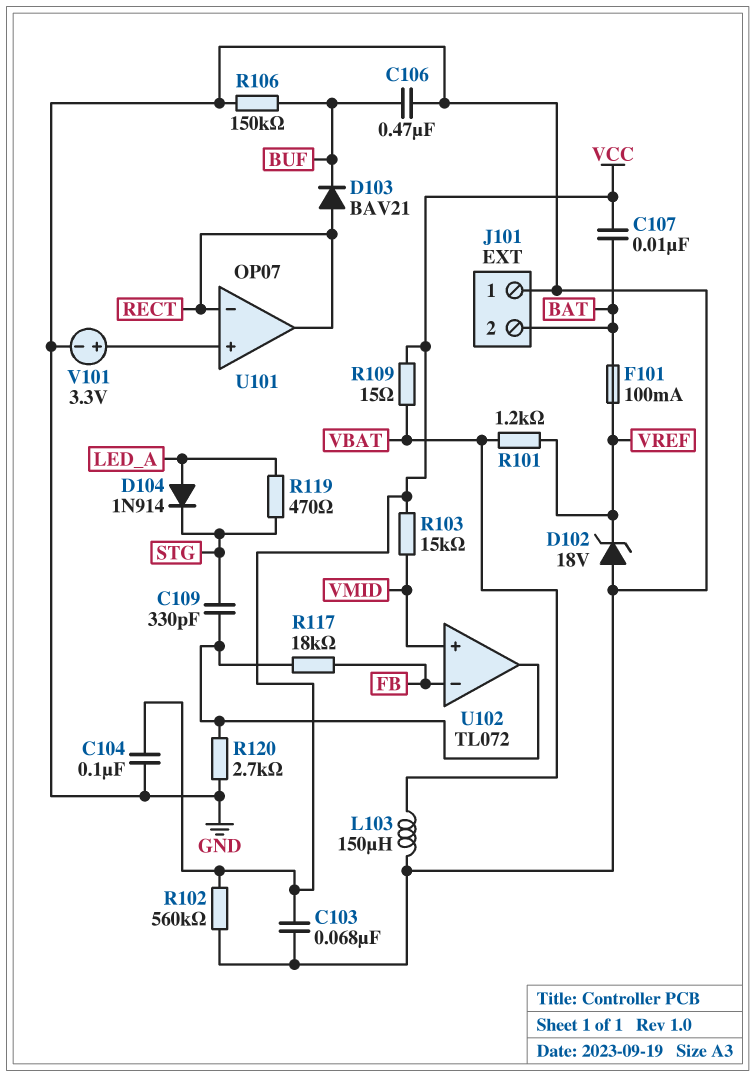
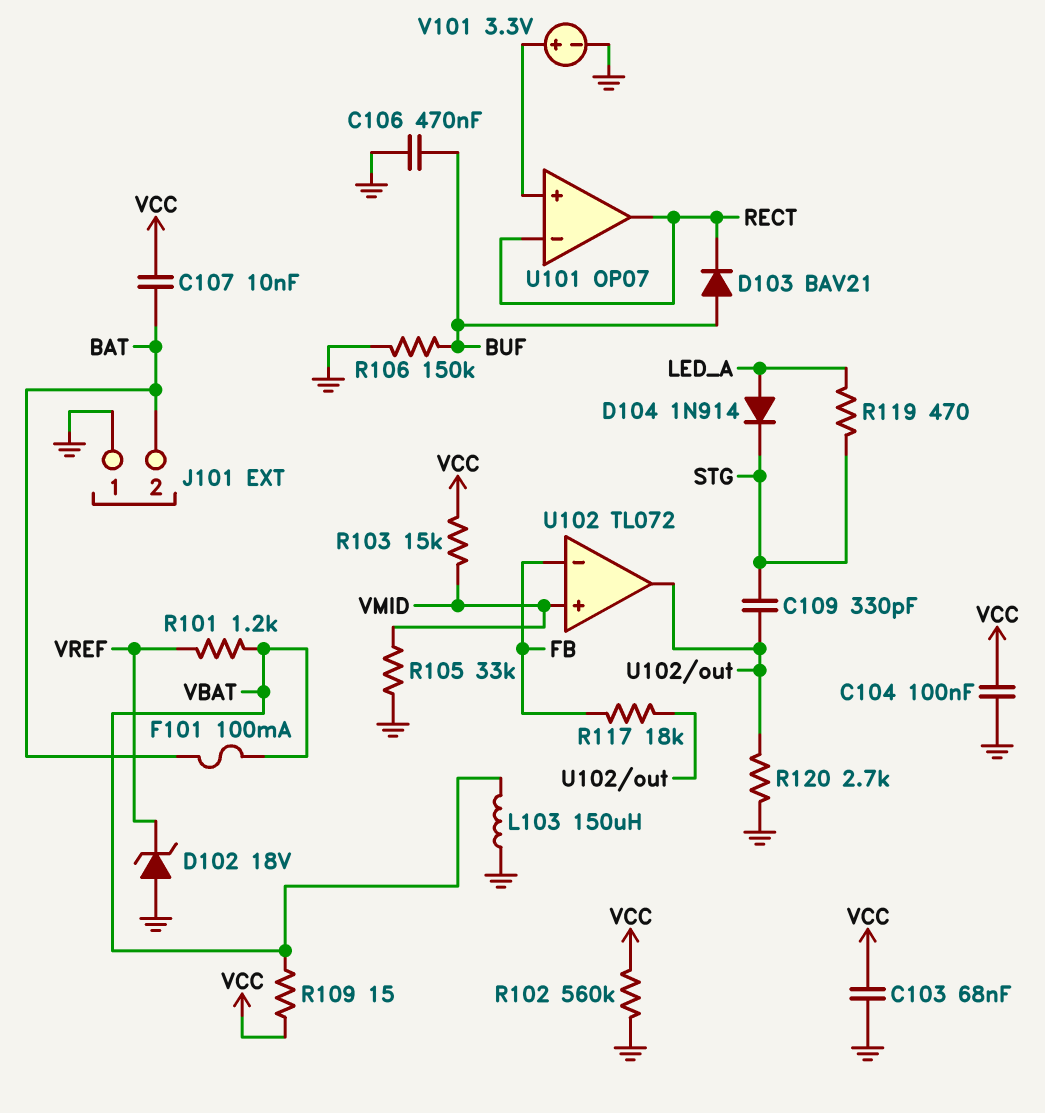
D103: diode BAV21 (A RECT, K BUF) -> diode BAV21 (A BUF, K RECT)
F101: 100mA (BAT, VREF) -> 100mA (BAT, VBAT)
R105: none -> 33k (GND, VMID)

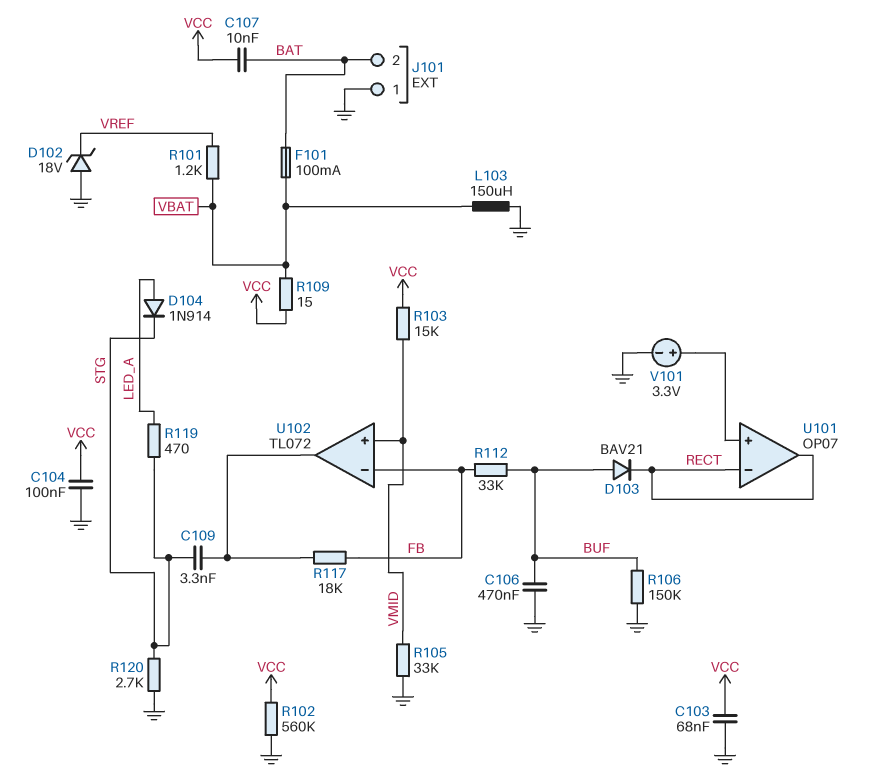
C109: 330pF (STG, U102/out) -> 3.3nF (STG, U102/out)
R112: none -> 33k (BUF, FB)
R120: 2.7k (GND, U102/out) -> 2.7k (GND, STG)

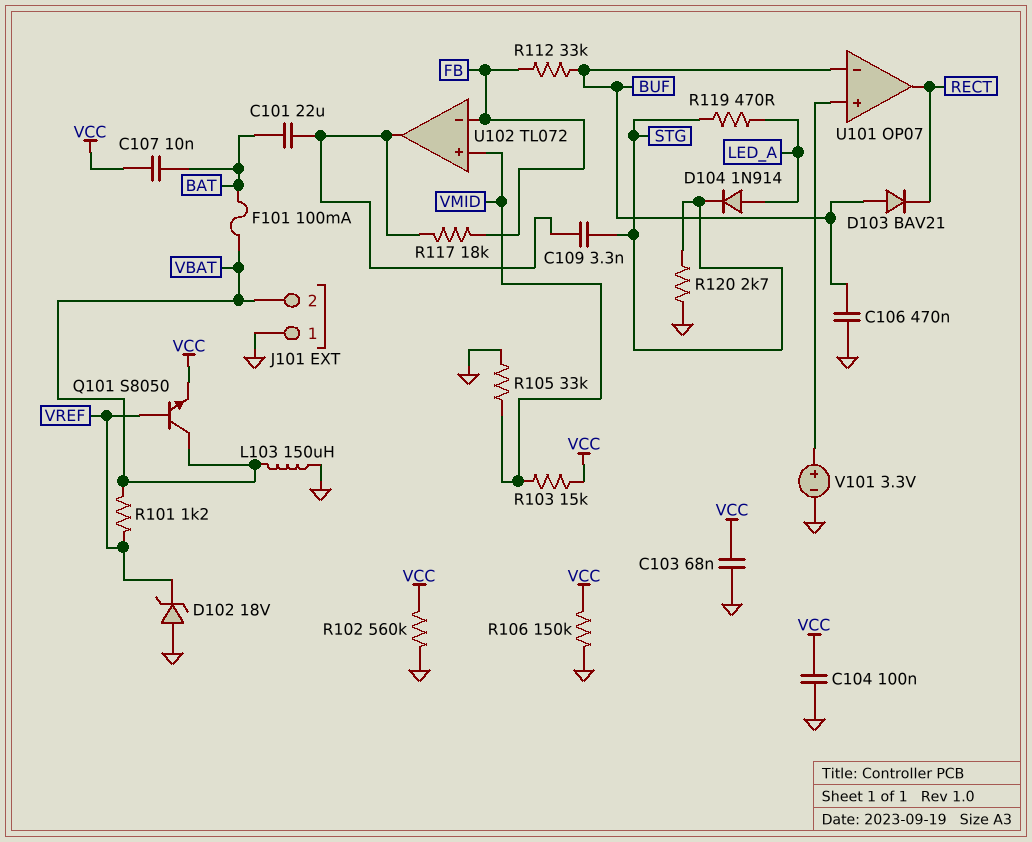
C101: none -> 22uF (BAT, U102/out)
J101 pin 2: BAT -> VBAT
Q101: none -> NPN S8050 (B VREF, C VBAT, E VCC)
R106: 150k (BUF, GND) -> 150k (GND, VCC)
R109: 15 (VBAT, VCC) -> none
U101 pin in-: RECT -> BUF

